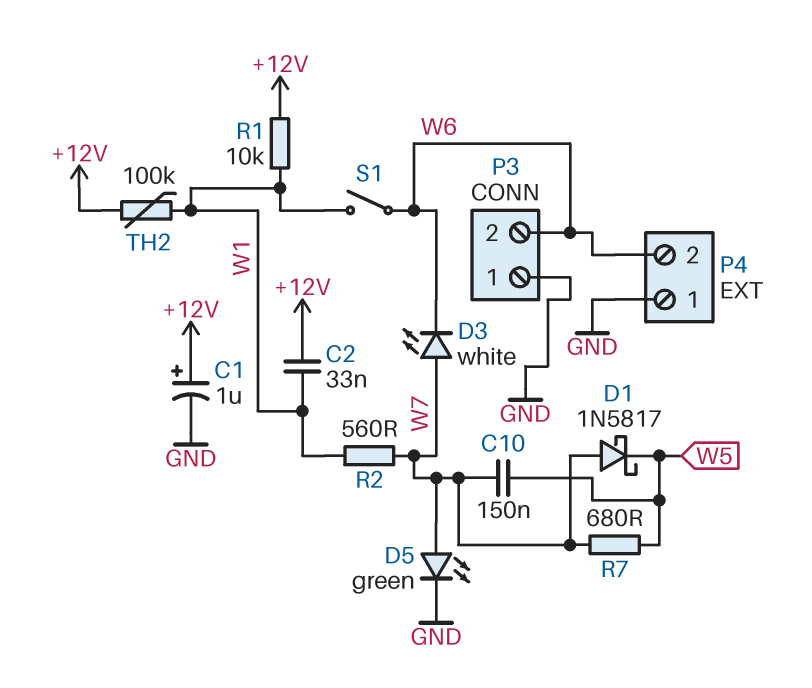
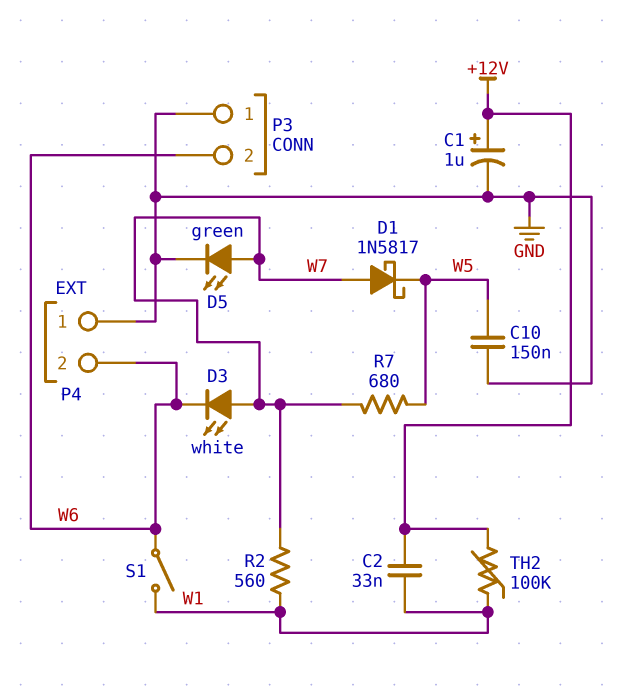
C10: 150nF (W5, W7) -> 150nF (GND, W5)
R1: 10k (+12V, W1) -> none

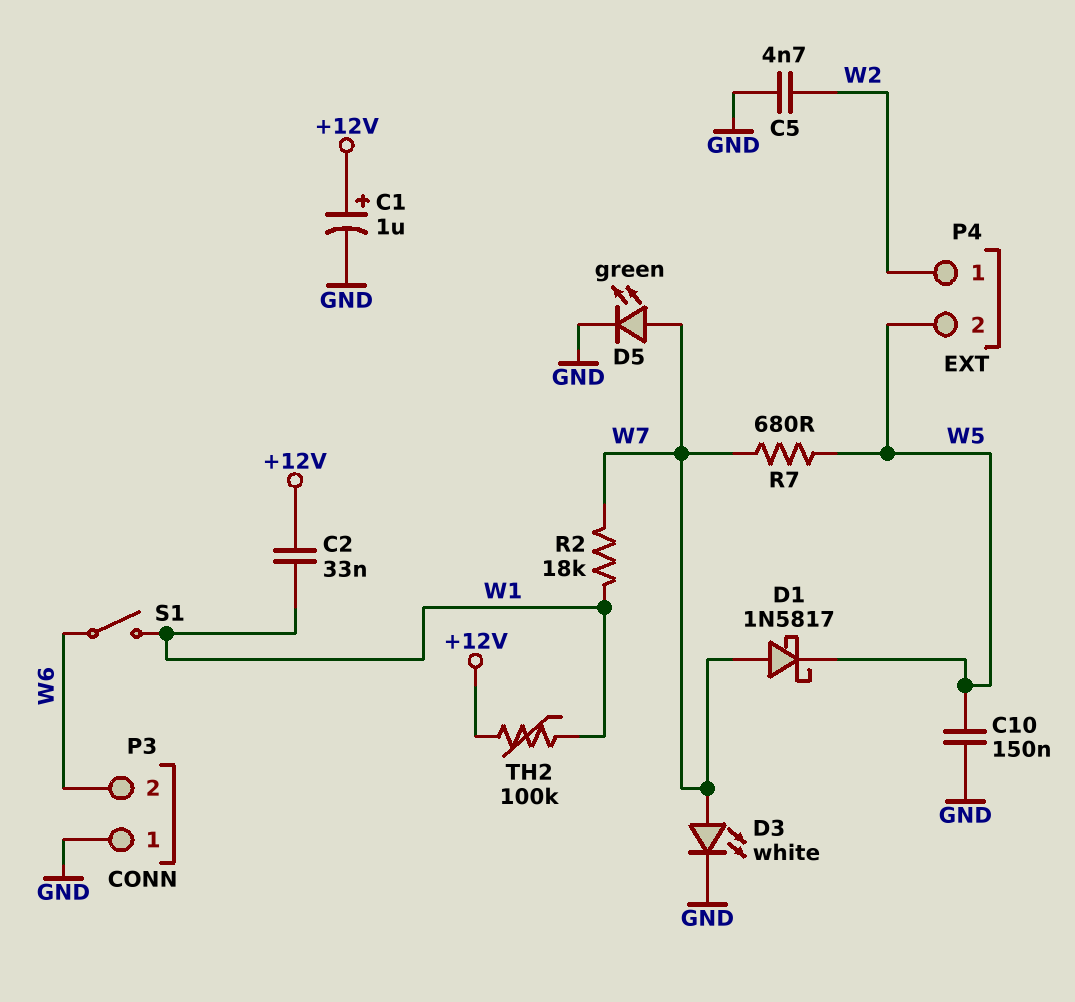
C5: none -> 4.7nF (GND, W2)
D3: LED white (A W7, K W6) -> LED white (A W7, K GND)
P4 pin 1: GND -> W2
P4 pin 2: W6 -> W5
R2: 560 (W1, W7) -> 18k (W1, W7)

